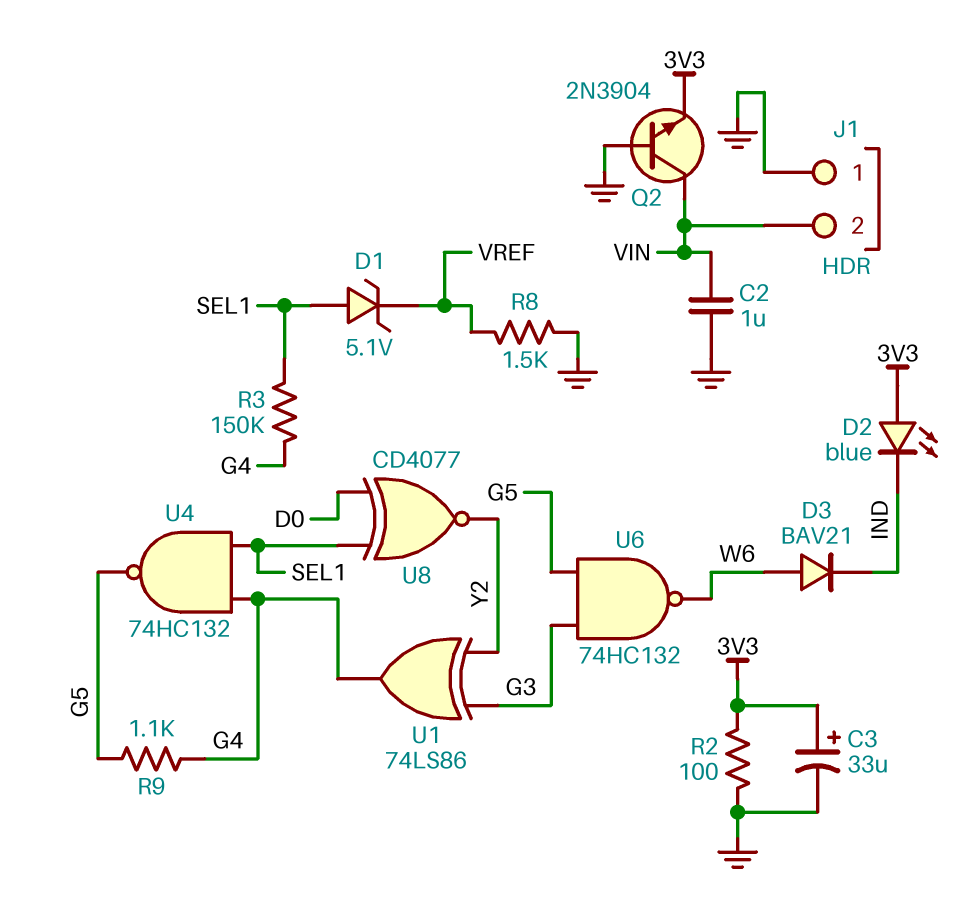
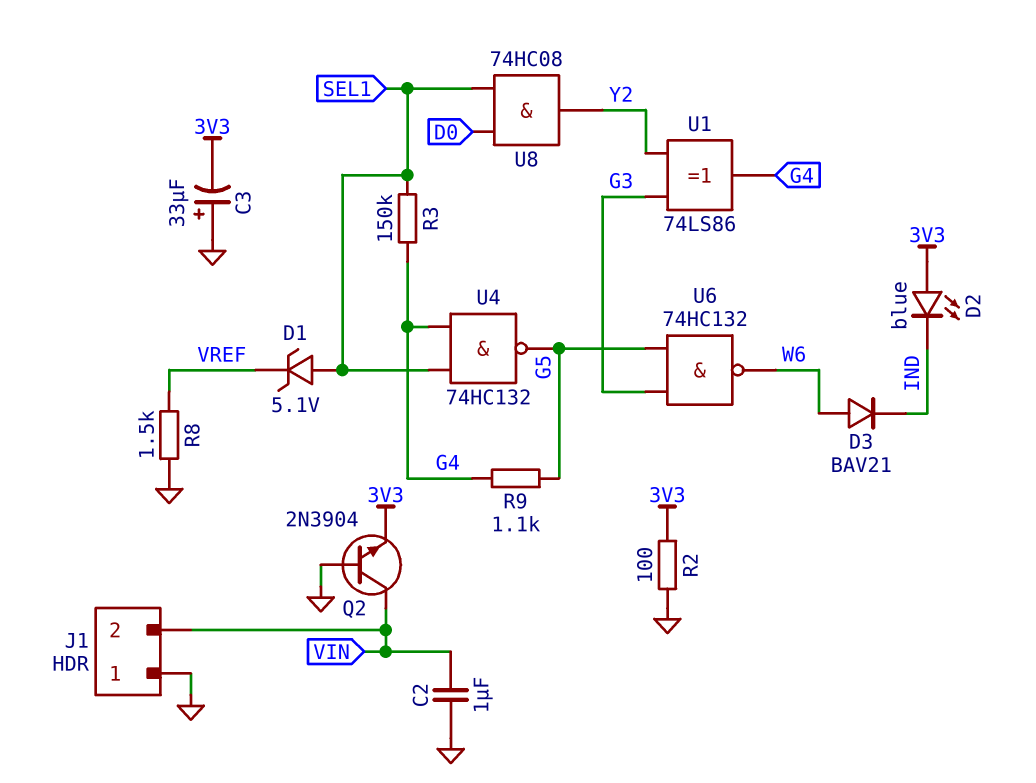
C3: 33uF (plus 3V3, minus GND) -> 33uF (plus GND, minus 3V3)
U8: XNOR CD4077 (in D0, in SEL1, out Y2) -> AND 74HC08 (in D0, in SEL1, out Y2)

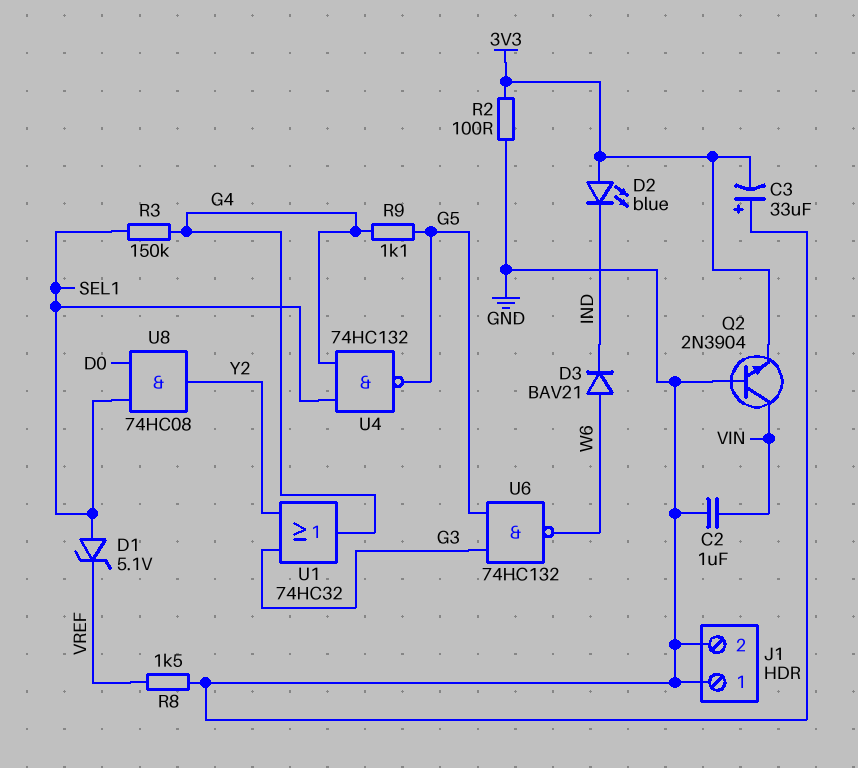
J1 pin 2: VIN -> GND
U1: XOR 74LS86 (in G3, in Y2, out G4) -> OR 74HC32 (in G3, in Y2, out G4)

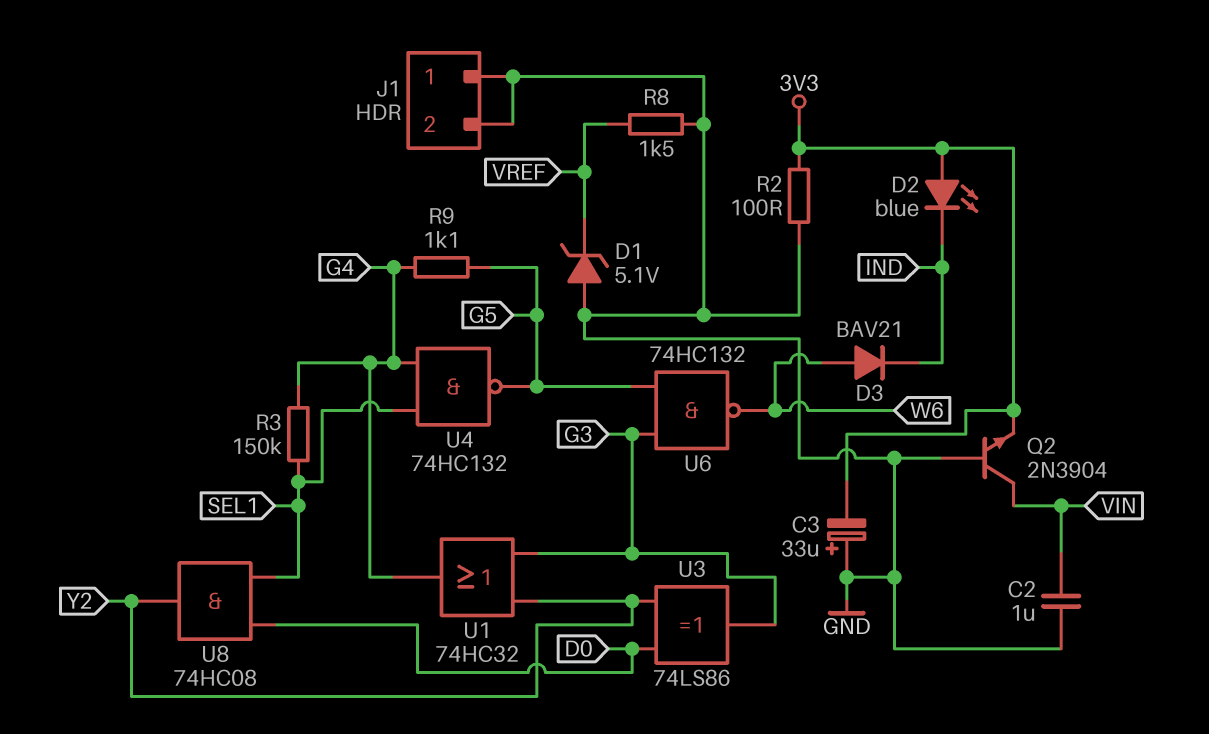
D1: zener 5.1V (A SEL1, K VREF) -> zener 5.1V (A GND, K VREF)
U3: none -> XOR 74LS86 (in D0, in Y2, out G3)

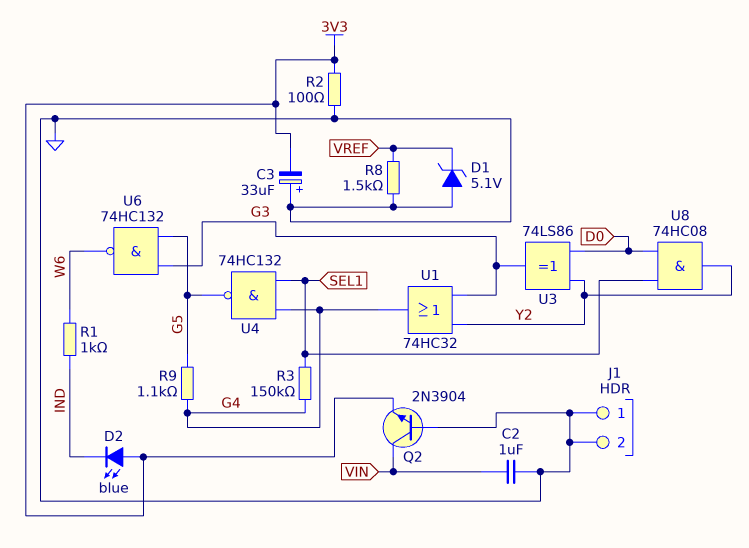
D3: diode BAV21 (A W6, K IND) -> none
R1: none -> 1k (IND, W6)

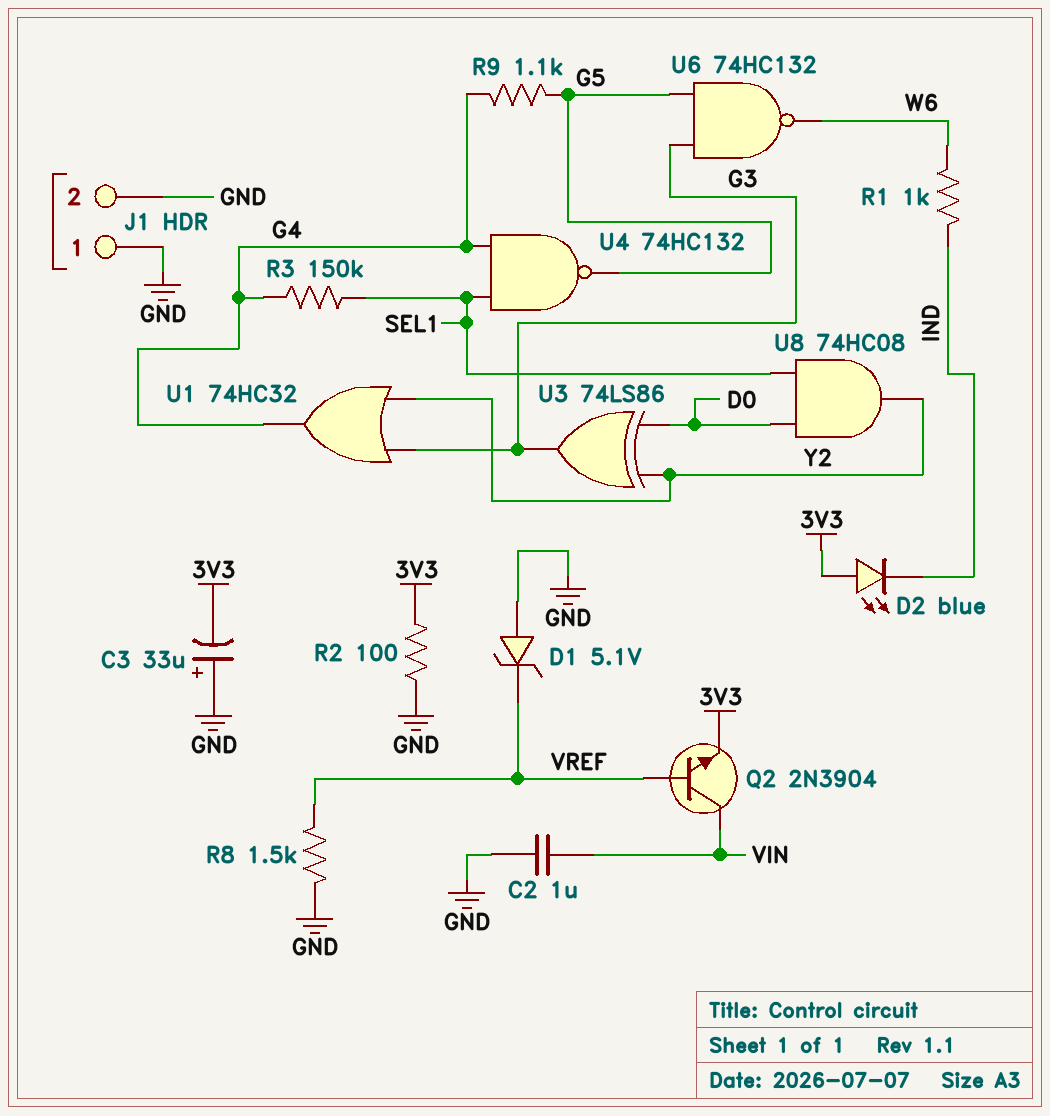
Q2: NPN 2N3904 (B GND, C VIN, E 3V3) -> NPN 2N3904 (B VREF, C VIN, E 3V3)

